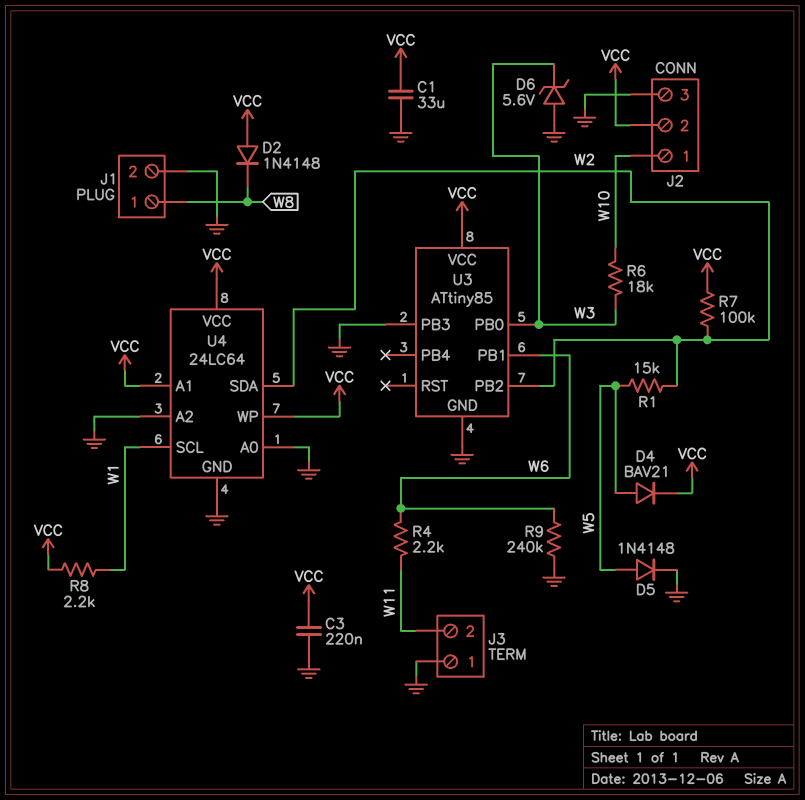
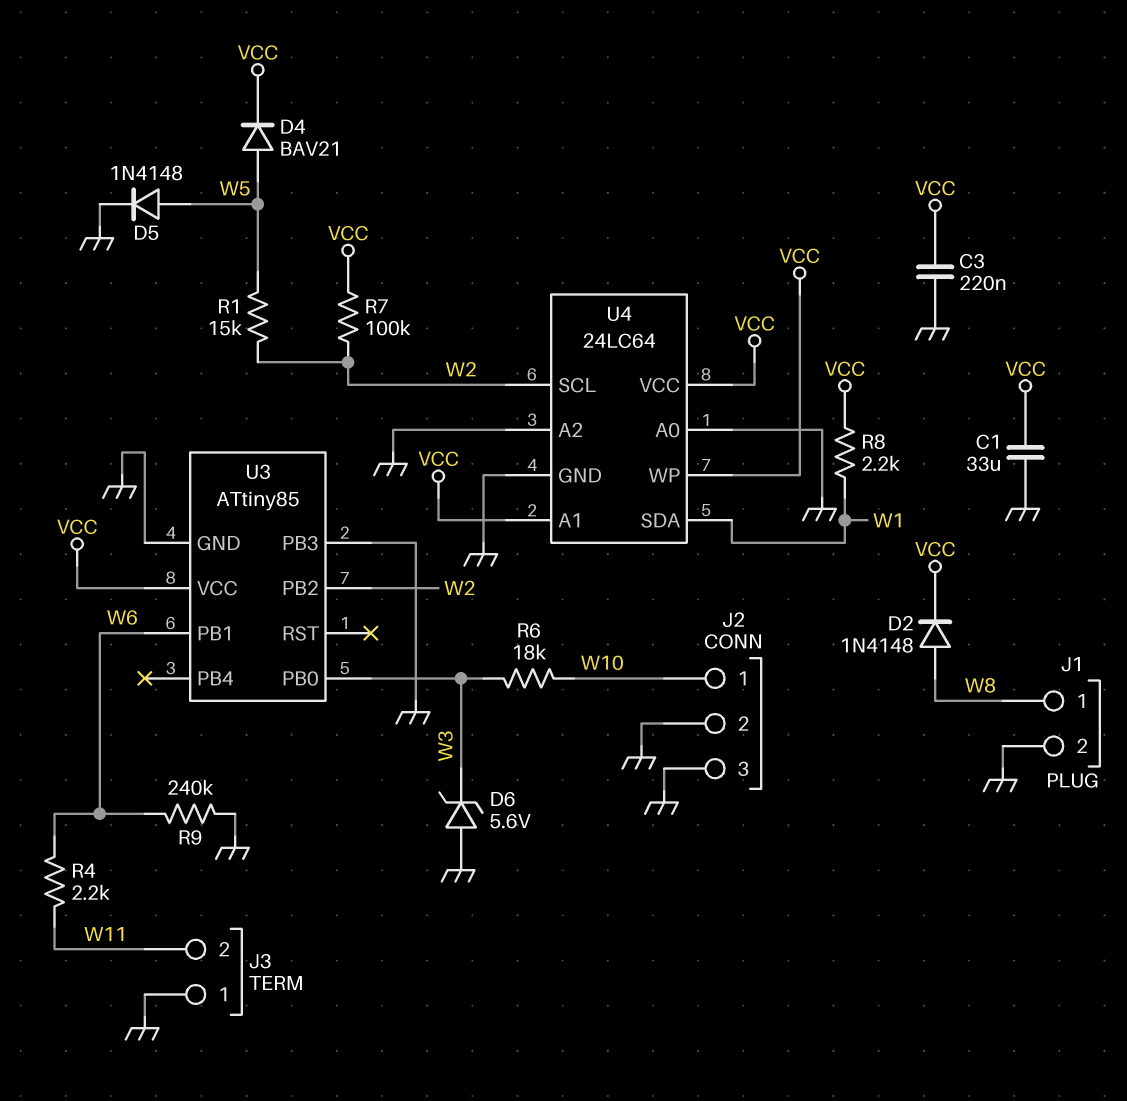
D2: diode 1N4148 (A VCC, K W8) -> diode 1N4148 (A W8, K VCC)
J2 pin 2: VCC -> GND
U4 pin SCL: W1 -> W2
U4 pin SDA: W2 -> W1

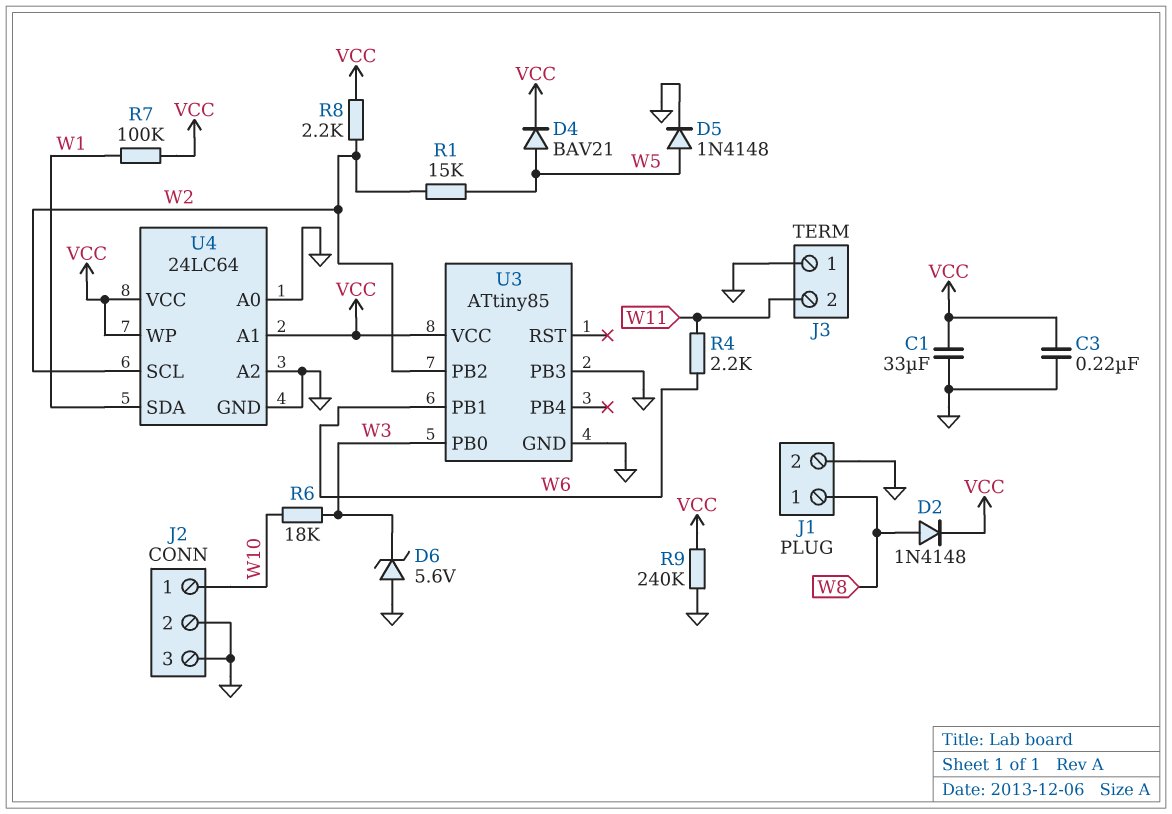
R7: 100k (VCC, W2) -> 100k (VCC, W1)
R8: 2.2k (VCC, W1) -> 2.2k (VCC, W2)
R9: 240k (GND, W6) -> 240k (GND, VCC)

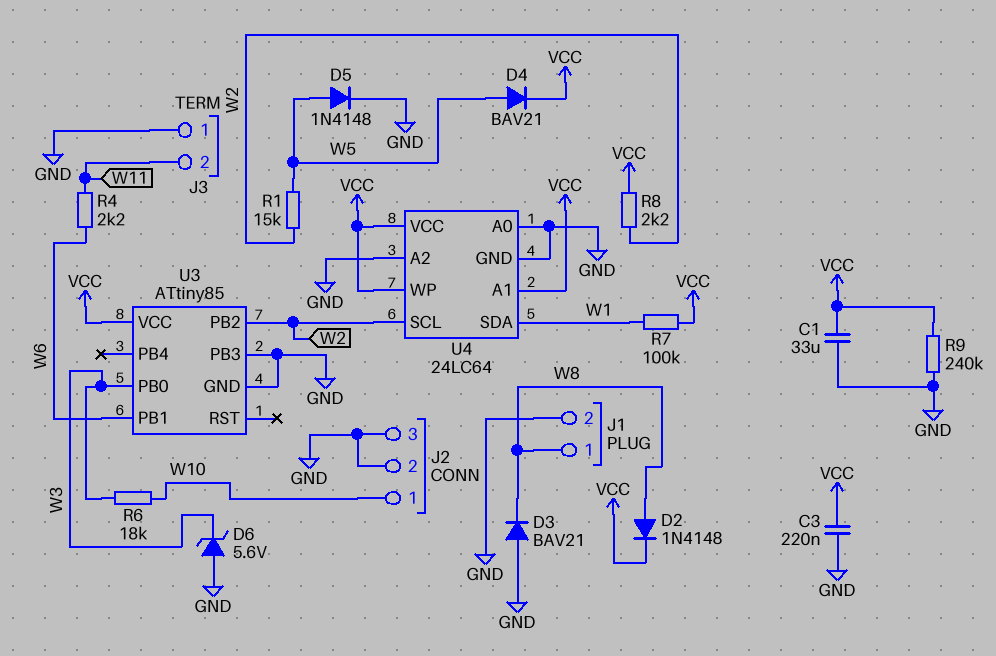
D3: none -> diode BAV21 (A GND, K W8)

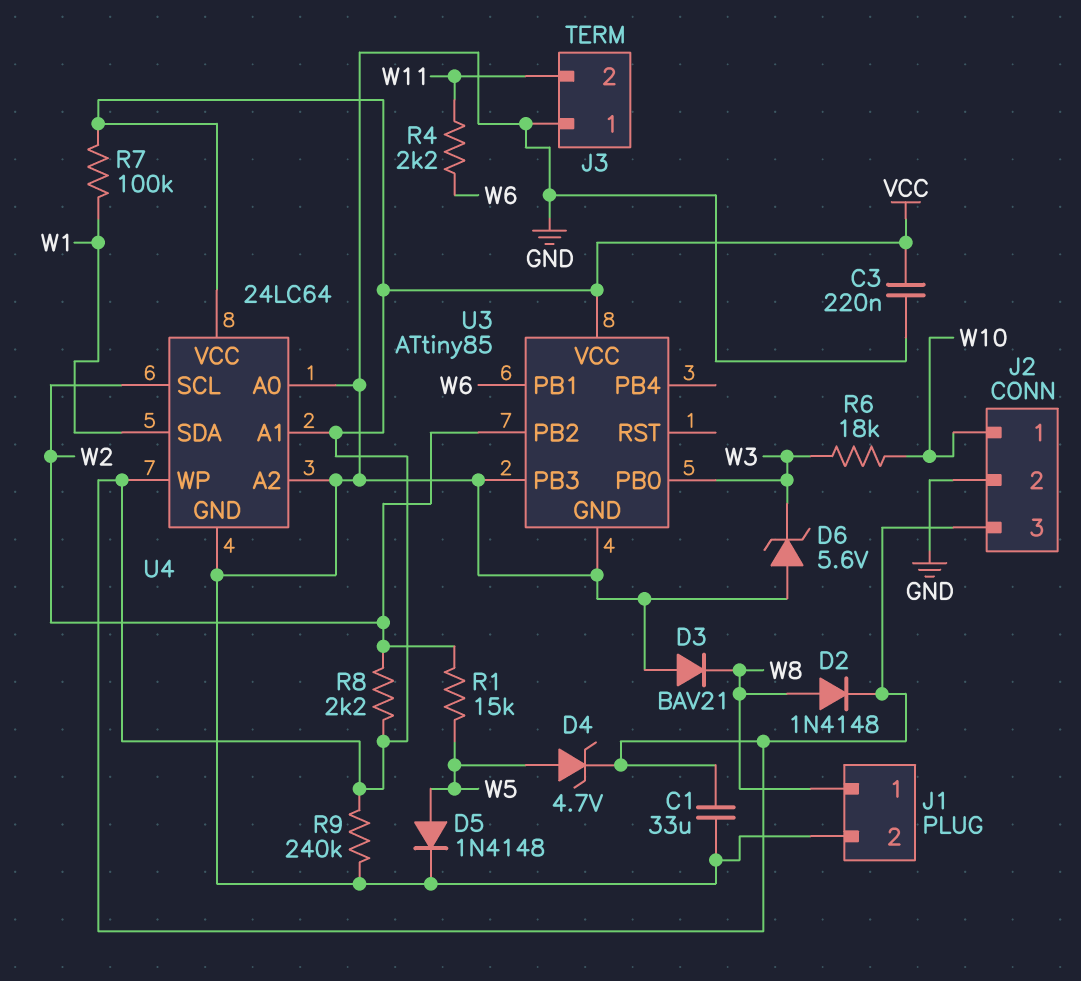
D4: diode BAV21 (A W5, K VCC) -> zener 4.7V (A W5, K VCC)
J2 pin 3: GND -> VCC

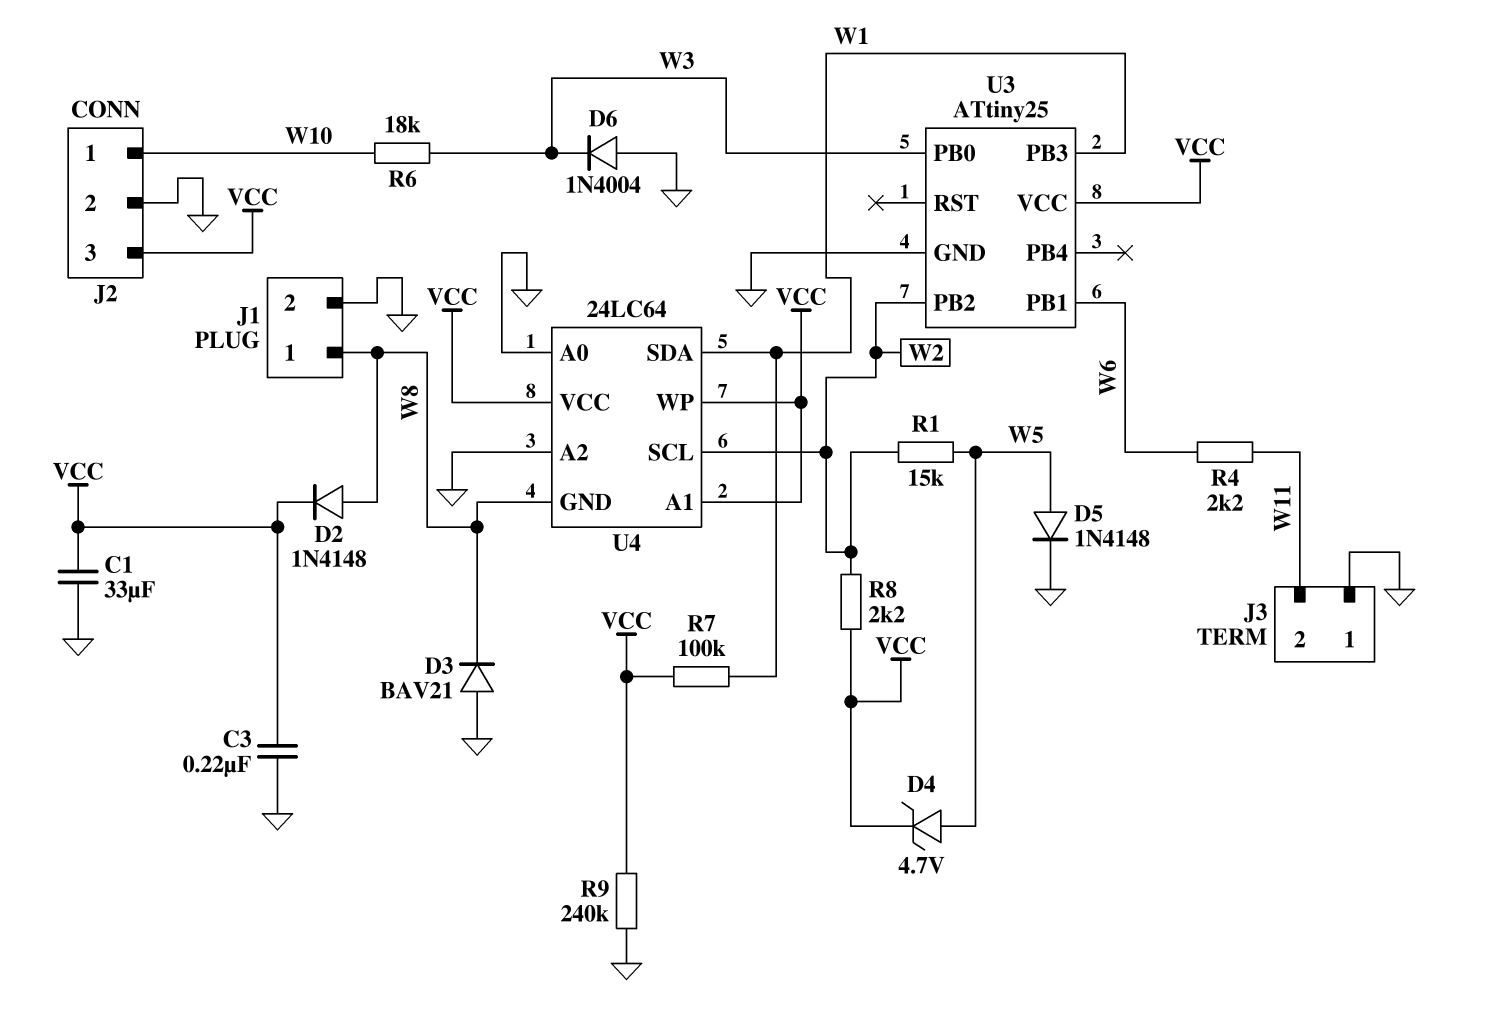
D6: zener 5.6V (A GND, K W3) -> diode 1N4004 (A GND, K W3)
U3: ATtiny85 -> ATtiny25
U3 pin PB3: GND -> W1
U4 pin GND: GND -> W8

